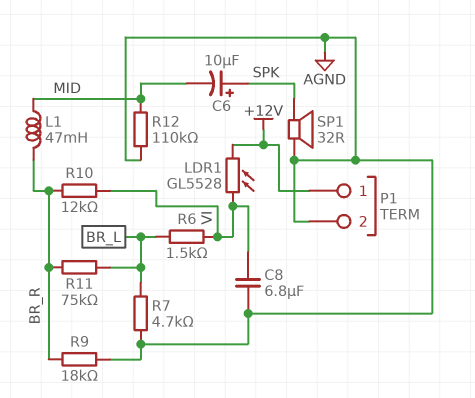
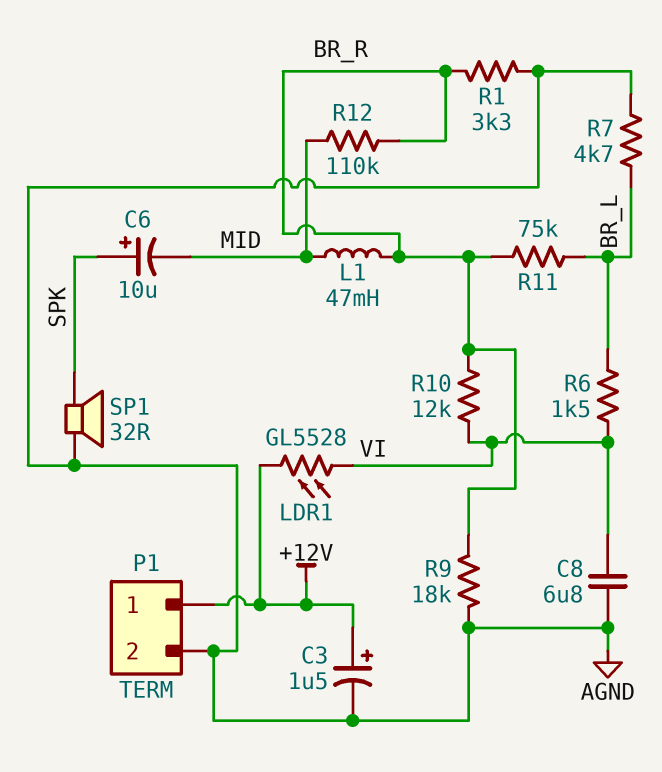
C3: none -> 1.5uF (plus +12V, minus AGND)
R1: none -> 3.3k (AGND, BR_R)
R12: 110k (AGND, MID) -> 110k (BR_R, MID)

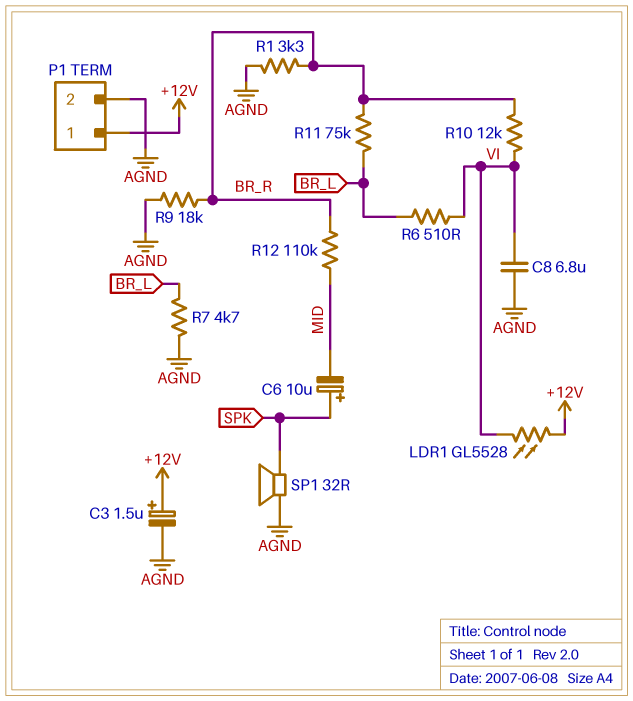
L1: 47mH (BR_R, MID) -> none
R6: 1.5k (BR_L, VI) -> 510 (BR_L, VI)

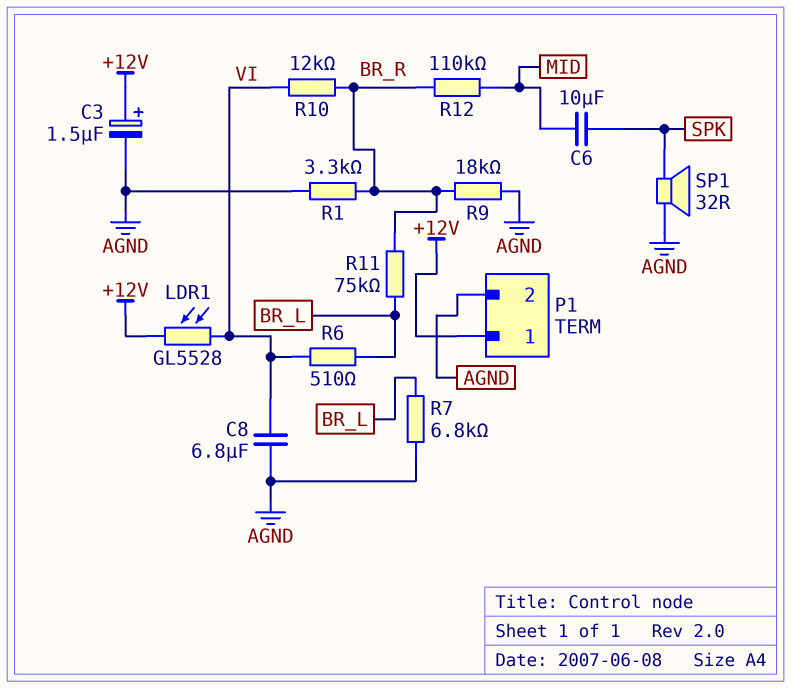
C6: 10uF (plus SPK, minus MID) -> 10uF (MID, SPK)
R7: 4.7k (AGND, BR_L) -> 6.8k (AGND, BR_L)

